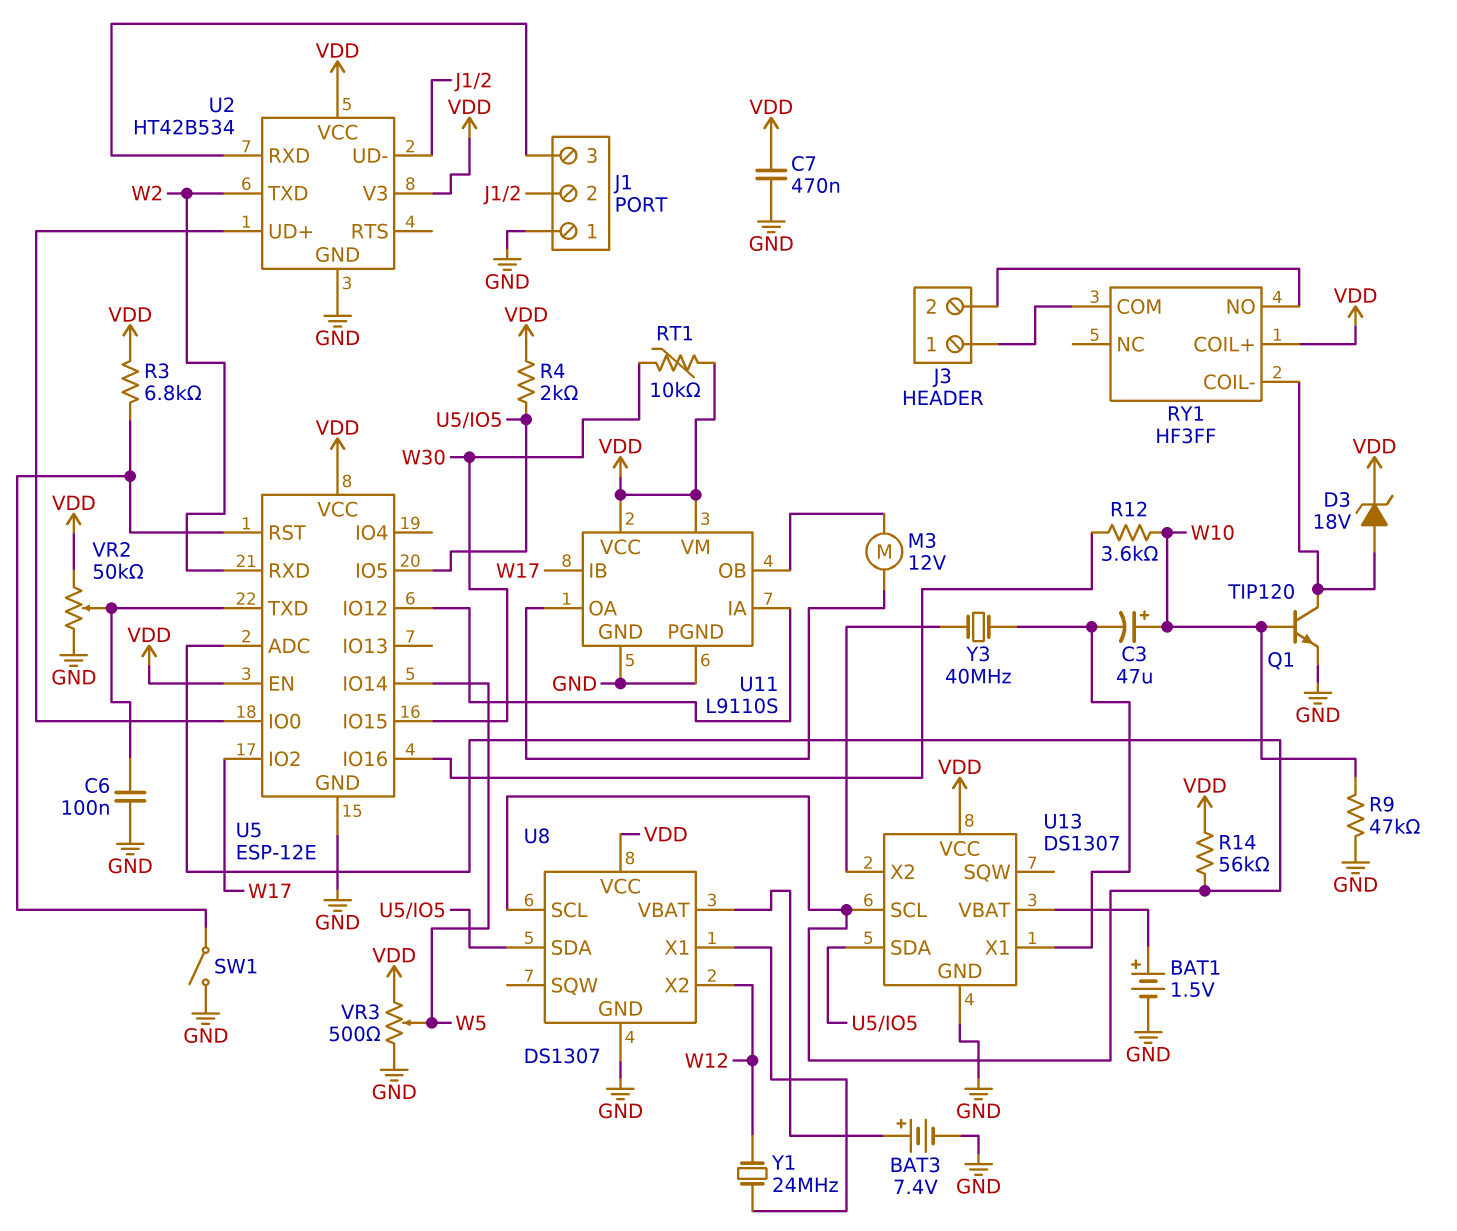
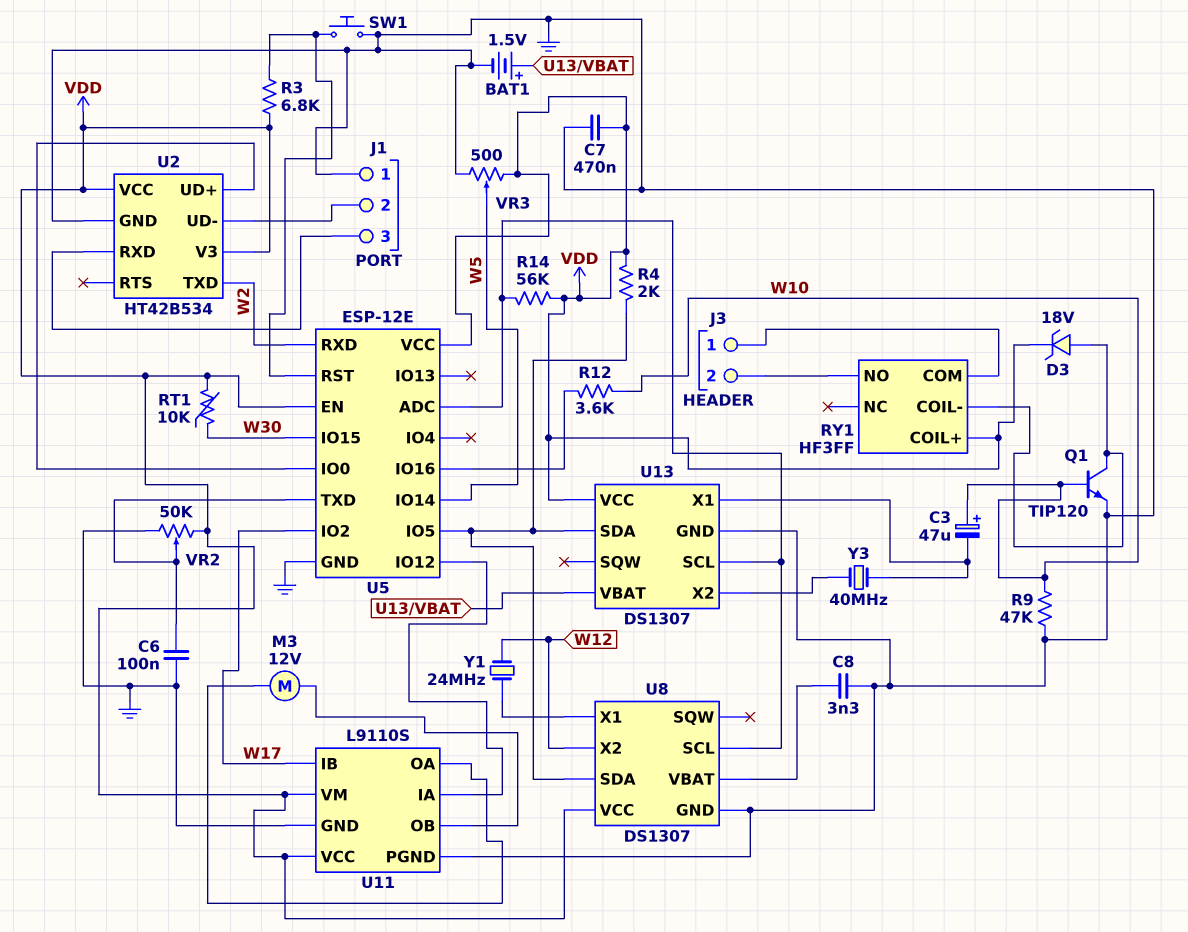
BAT3: 7.4V (plus U8/VBAT, minus GND) -> none
C8: none -> 3.3nF (GND, U8/VBAT)
SW1: switch (GND, U5/RST) -> button (GND, U5/RST)

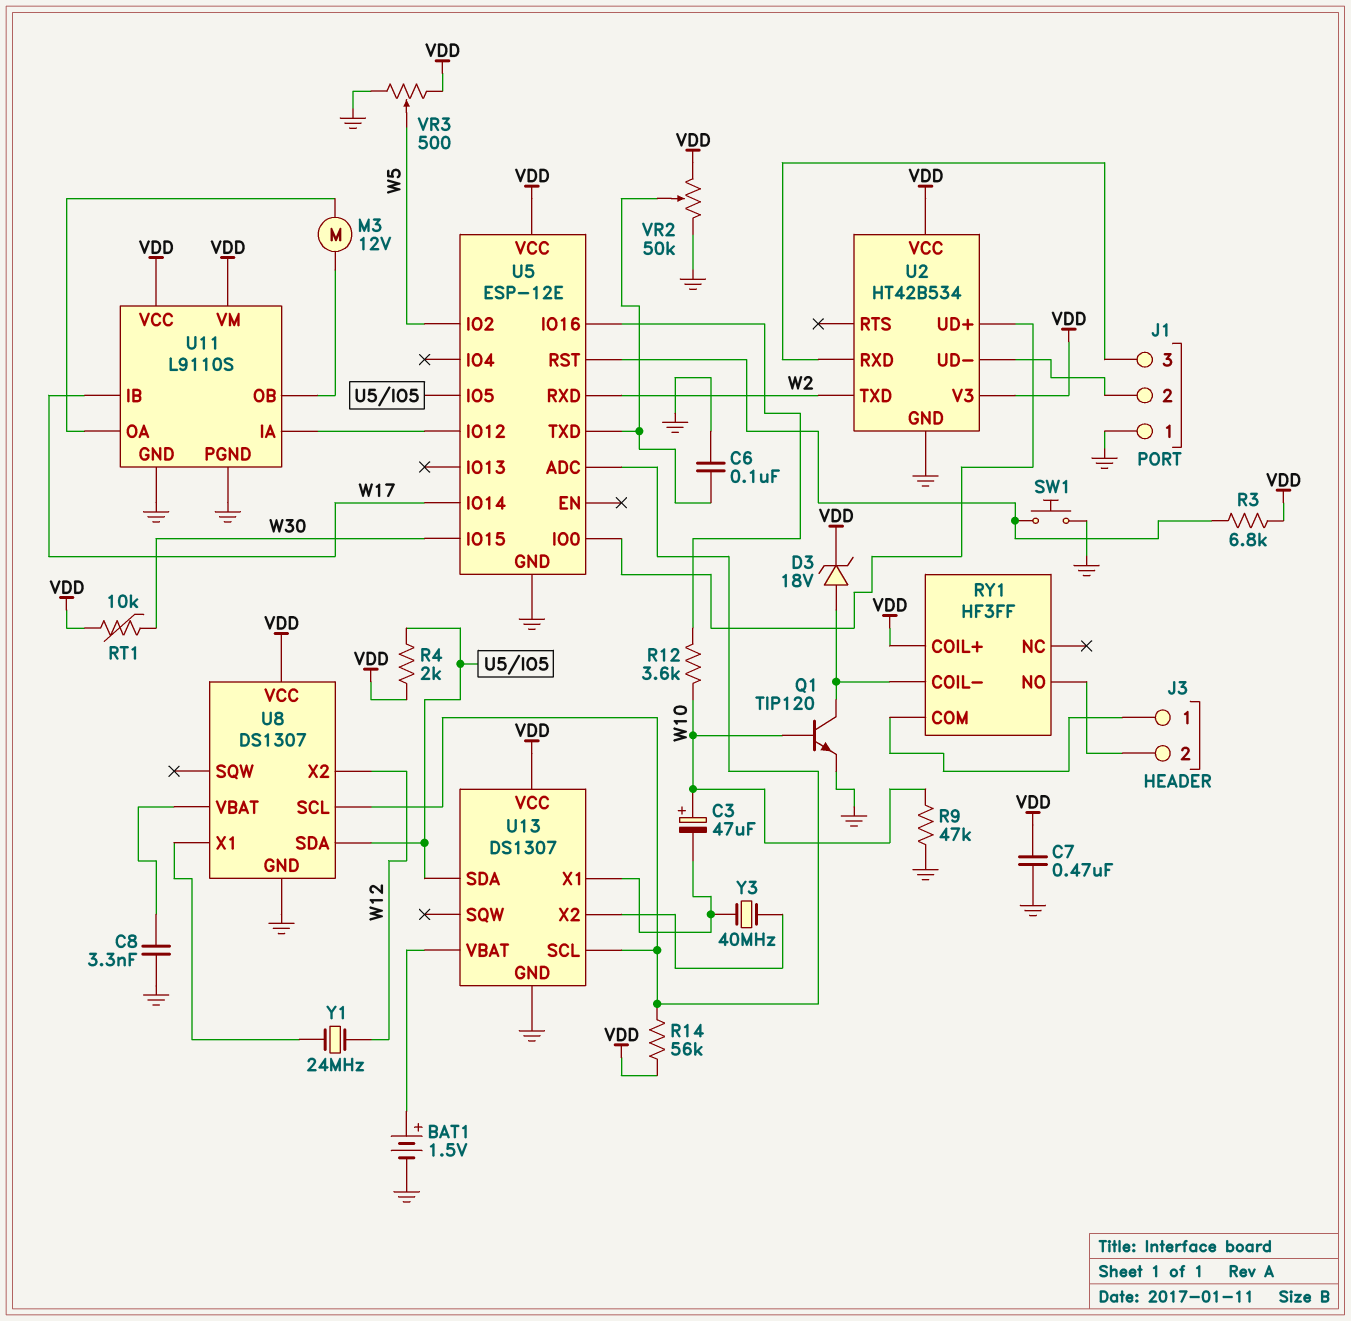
U5 pin EN: VDD -> none
U5 pin IO2: W17 -> W5
U5 pin IO14: W5 -> W17

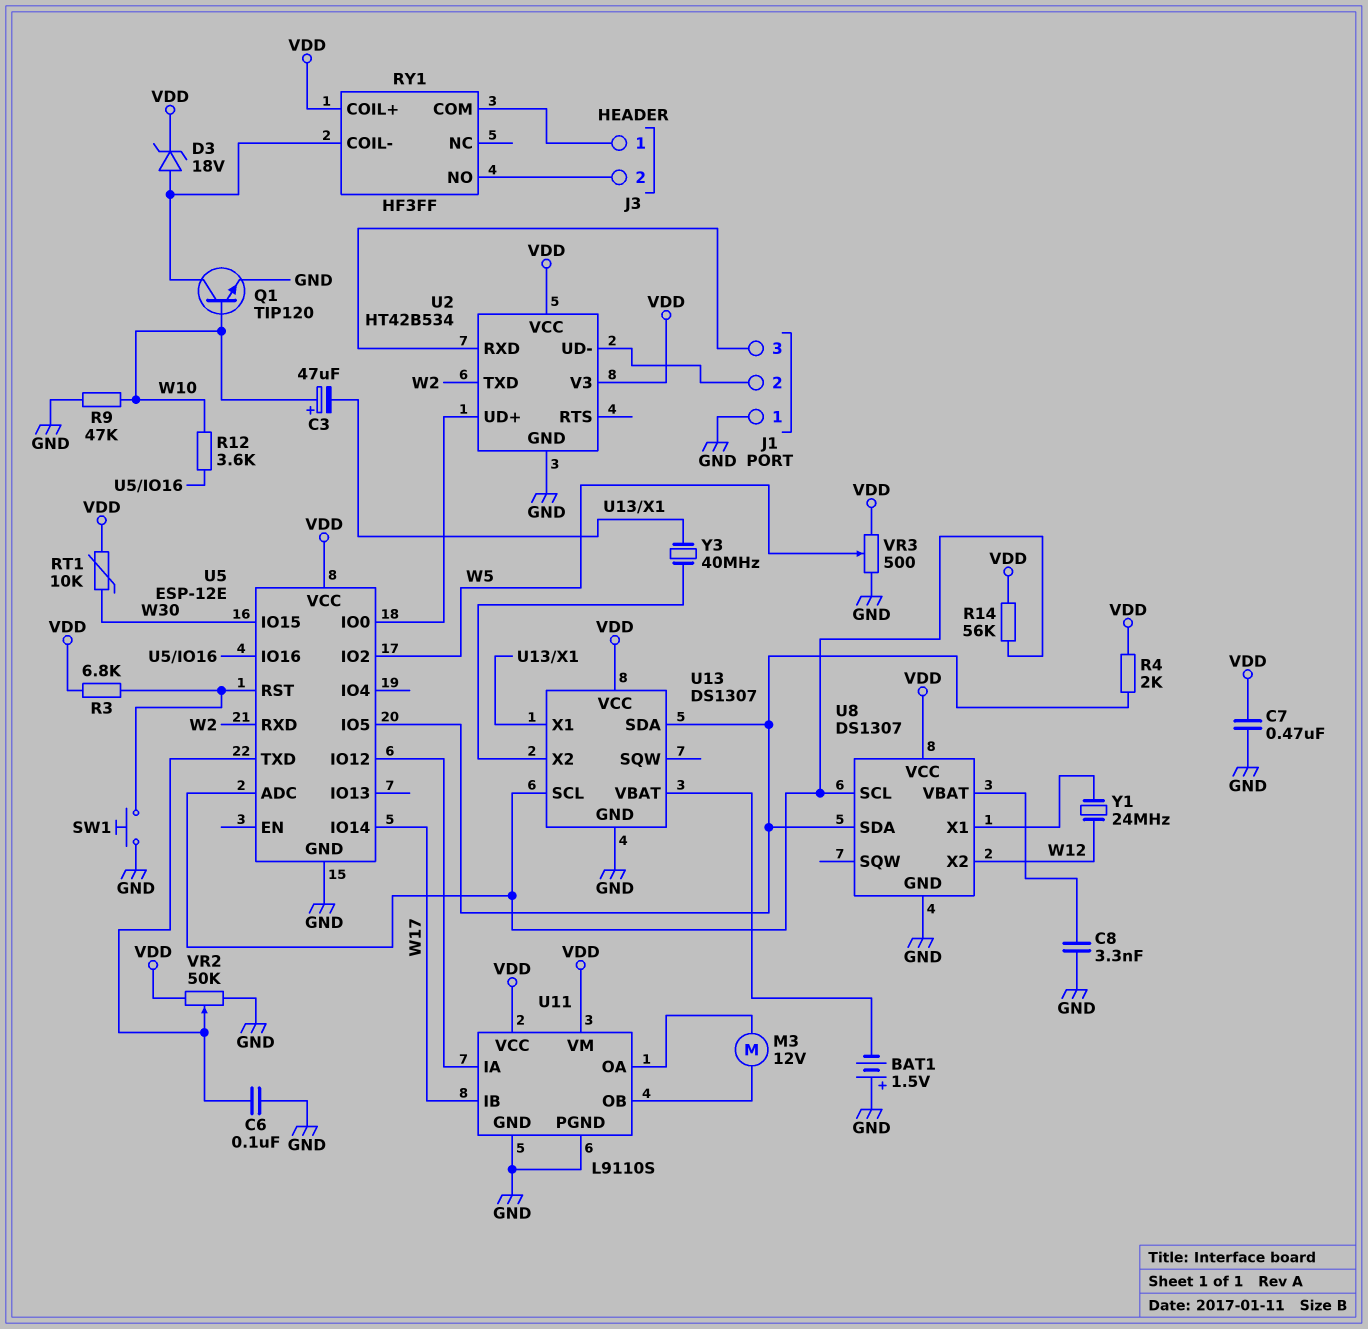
BAT1: 1.5V (plus U13/VBAT, minus GND) -> 1.5V (plus GND, minus U13/VBAT)

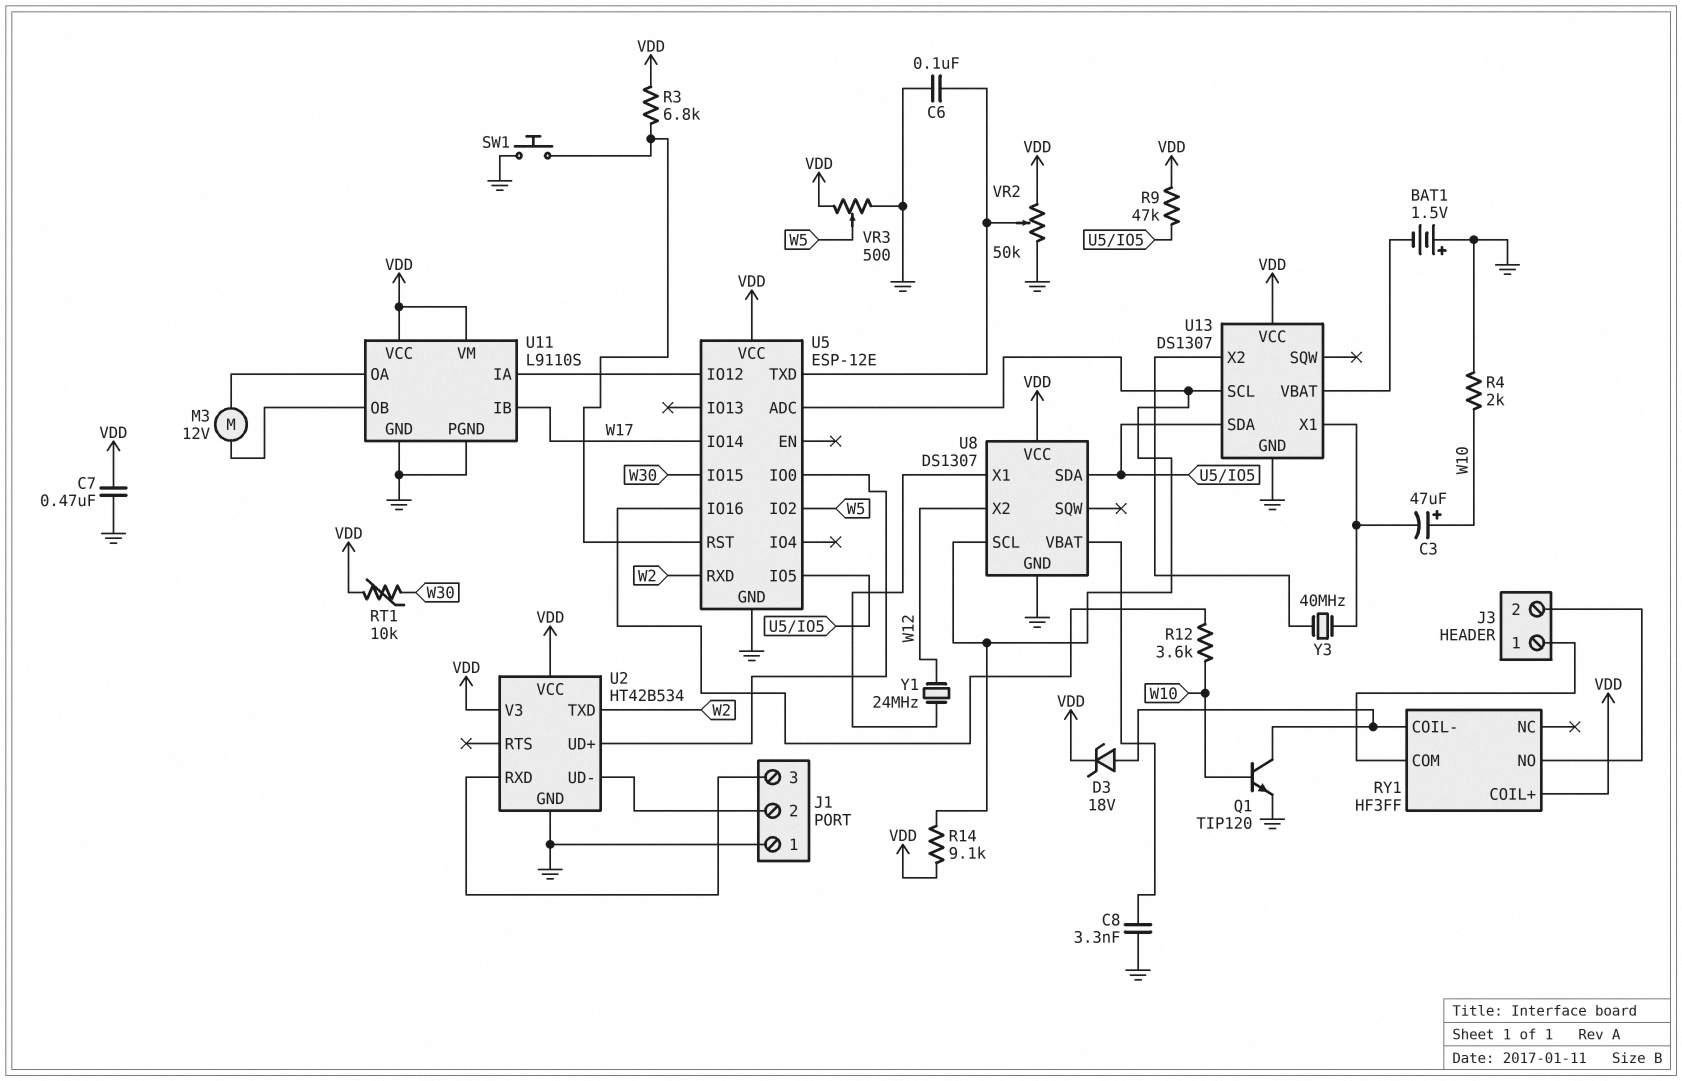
R4: 2k (U5/IO5, VDD) -> 2k (GND, W10)
R9: 47k (GND, W10) -> 47k (U5/IO5, VDD)
R14: 56k (U5/ADC, VDD) -> 9.1k (U5/ADC, VDD)

